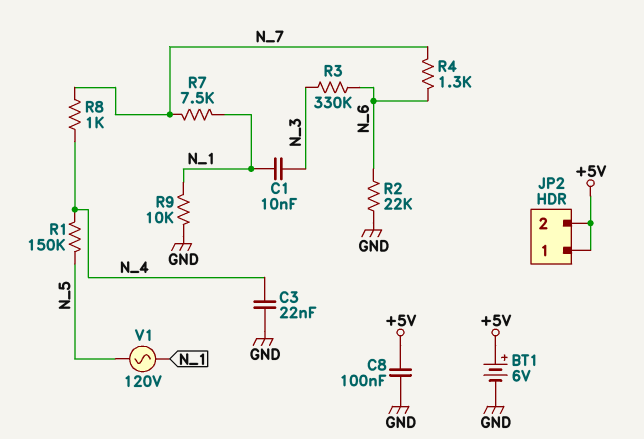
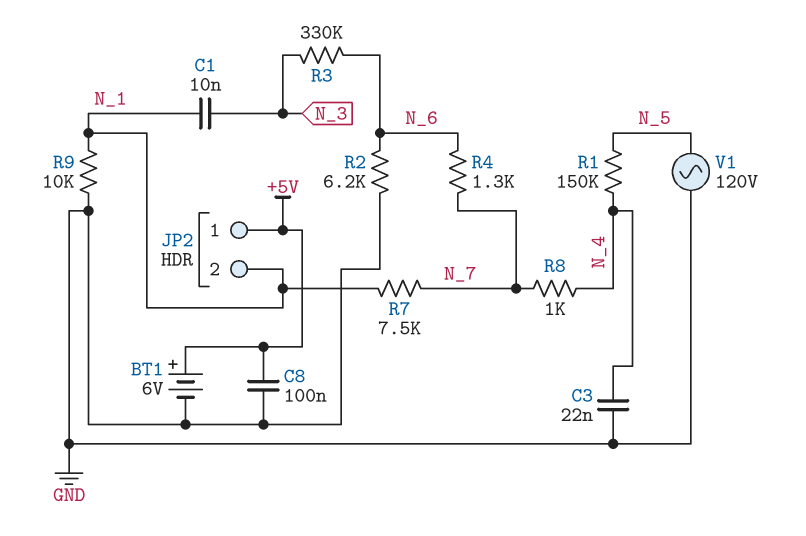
JP2 pin 2: +5V -> N_1
R2: 22k (GND, N_6) -> 6.2k (GND, N_6)
V1: AC 120V (N_1, N_5) -> AC 120V (GND, N_5)

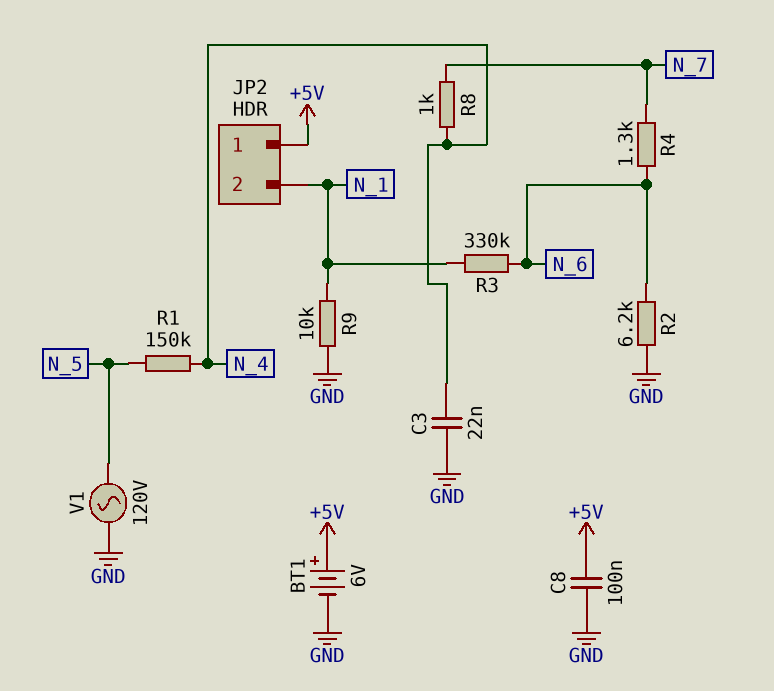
C1: 10nF (N_1, N_3) -> none
R3: 330k (N_3, N_6) -> 330k (N_1, N_6)
R7: 7.5k (N_1, N_7) -> none

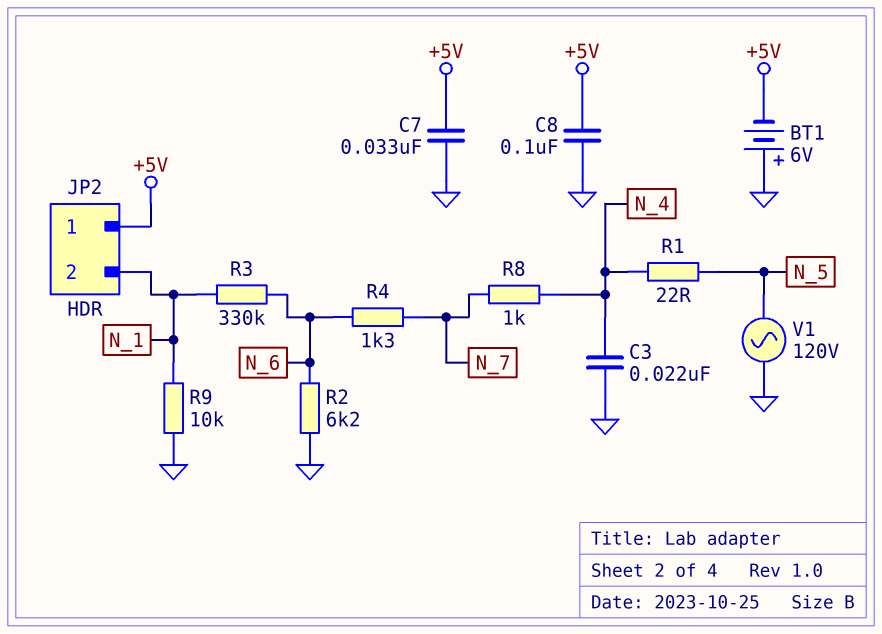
BT1: 6V (plus +5V, minus GND) -> 6V (plus GND, minus +5V)
C7: none -> 33nF (+5V, GND)
R1: 150k (N_4, N_5) -> 22 (N_4, N_5)

